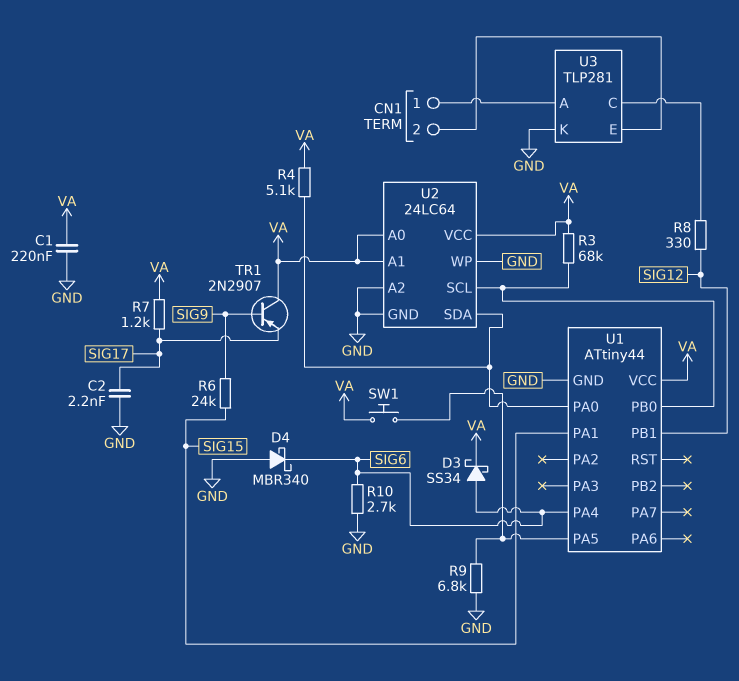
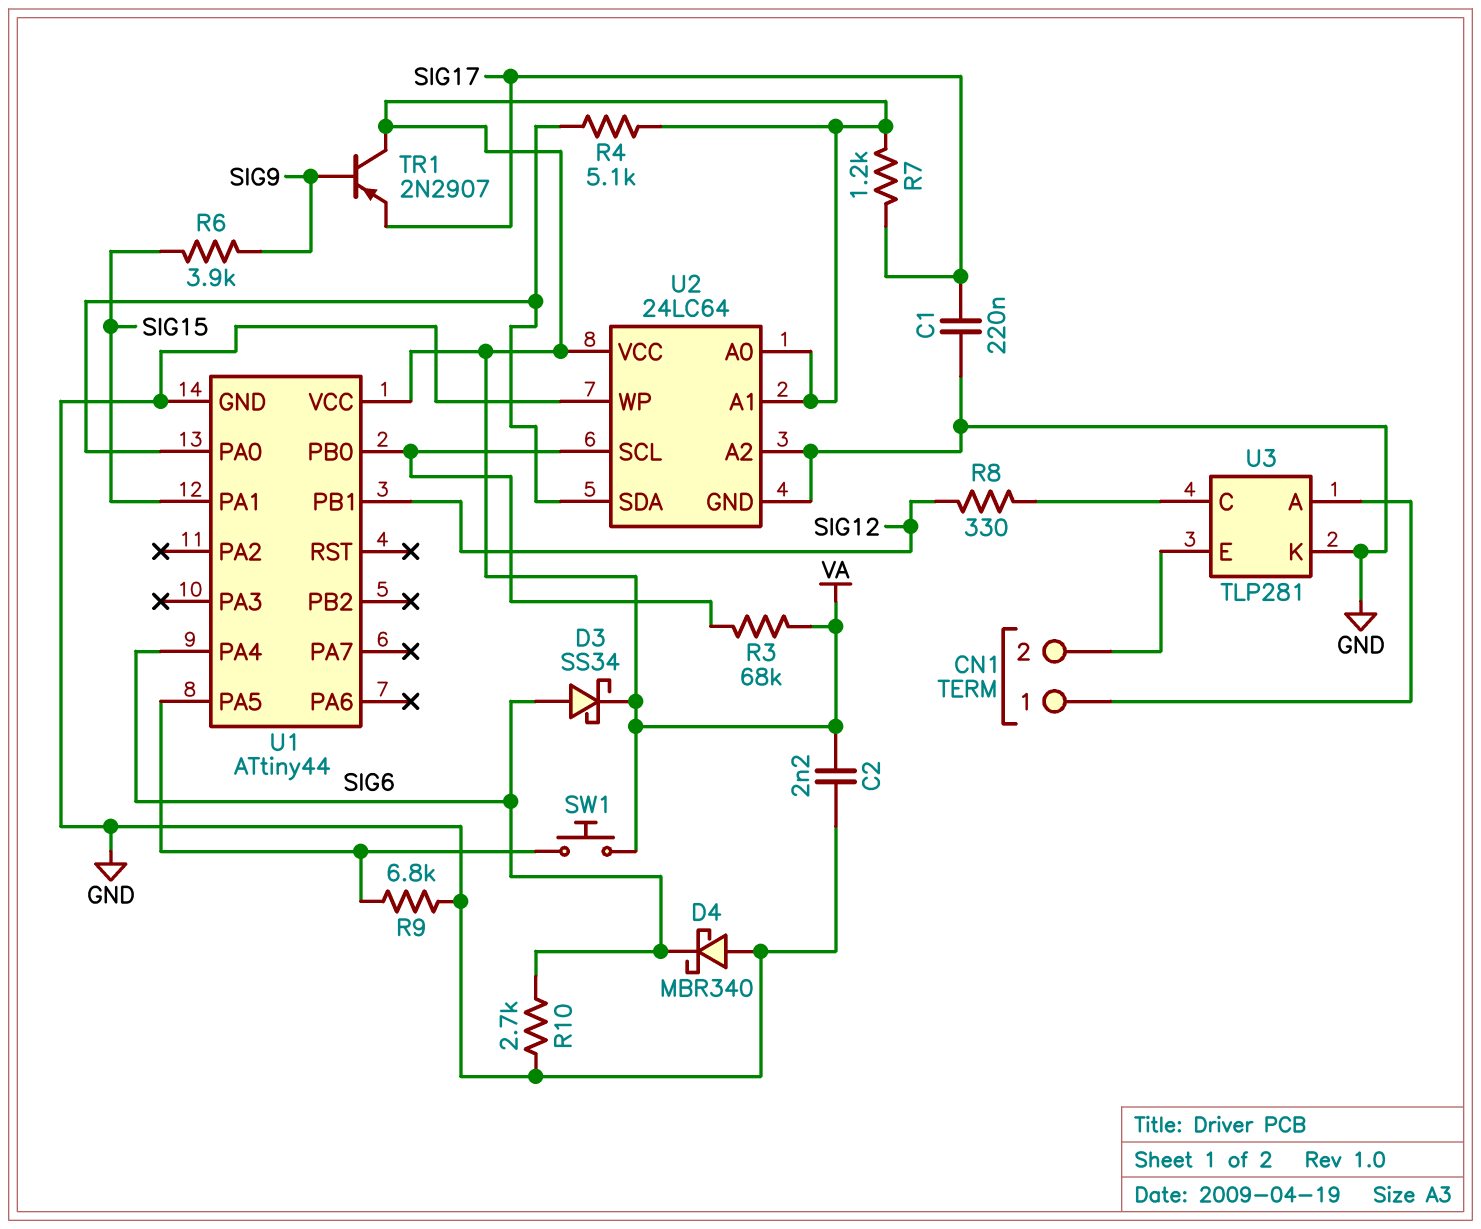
C1: 220nF (GND, VA) -> 220nF (GND, SIG17)
C2: 2.2nF (GND, SIG17) -> 2.2nF (GND, VA)
R6: 24k (SIG9, SIG15) -> 3.9k (SIG9, SIG15)

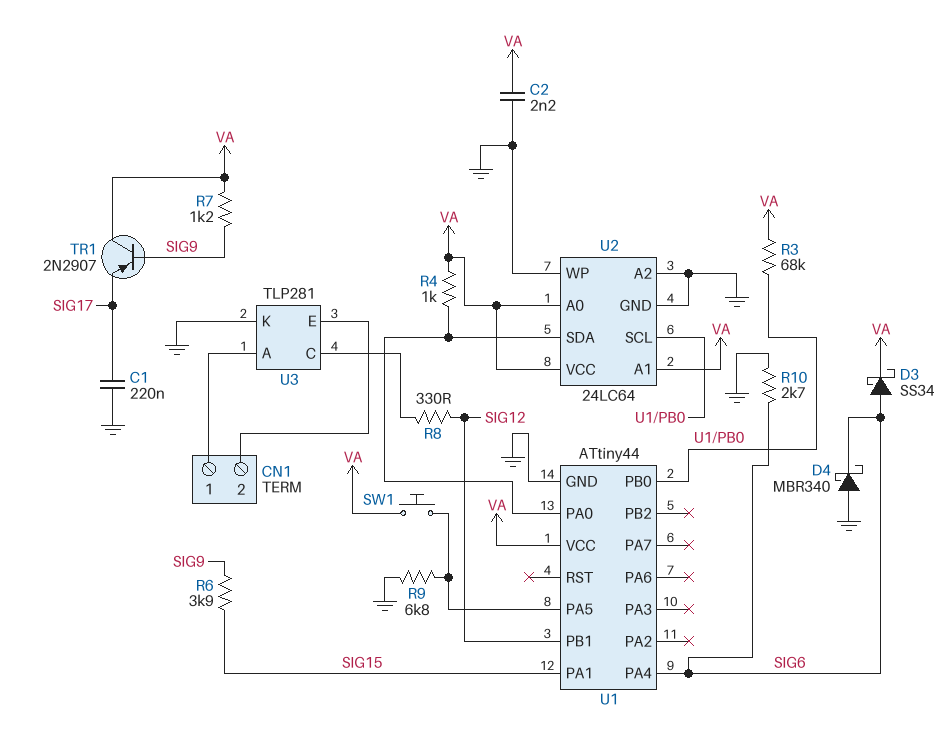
R4: 5.1k (U1/PA0, VA) -> 1k (U1/PA0, VA)
R7: 1.2k (SIG17, VA) -> 1.2k (SIG9, VA)

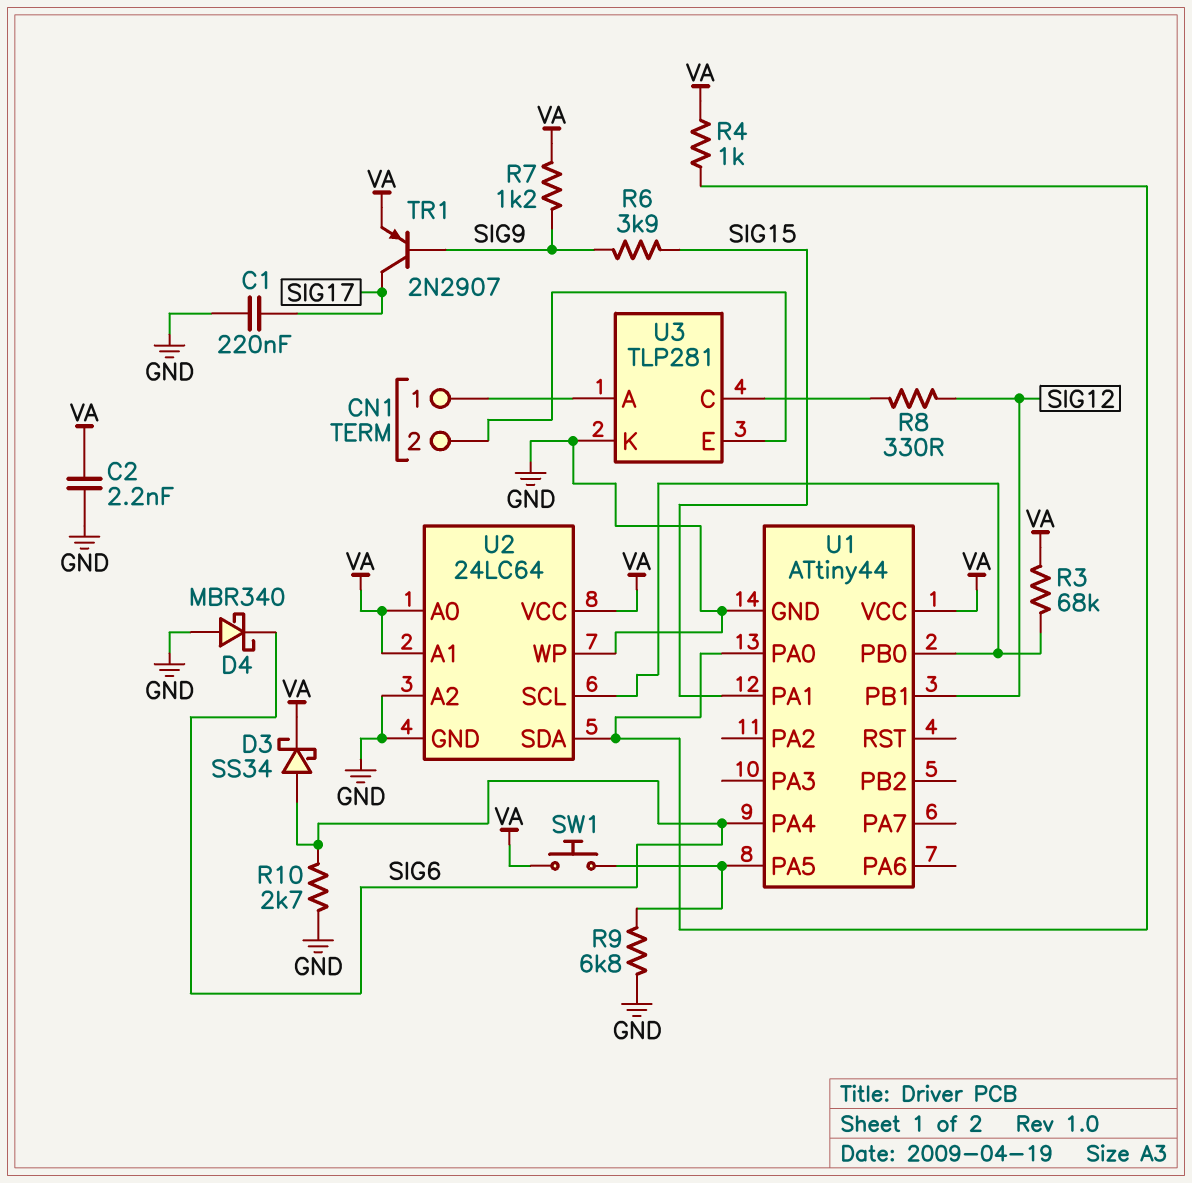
TR1: PNP 2N2907 (B SIG9, C VA, E SIG17) -> PNP 2N2907 (B SIG9, C SIG17, E VA)

